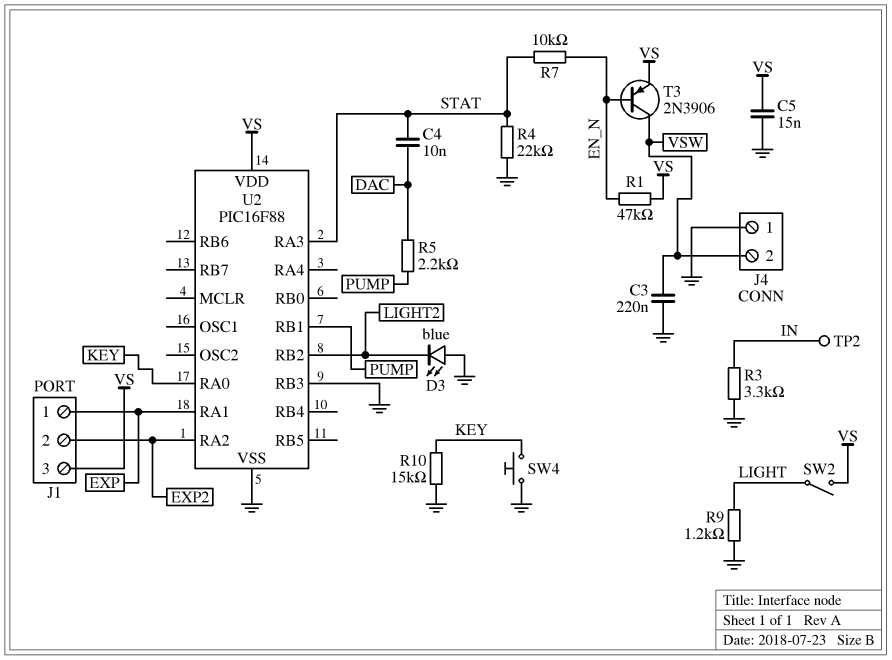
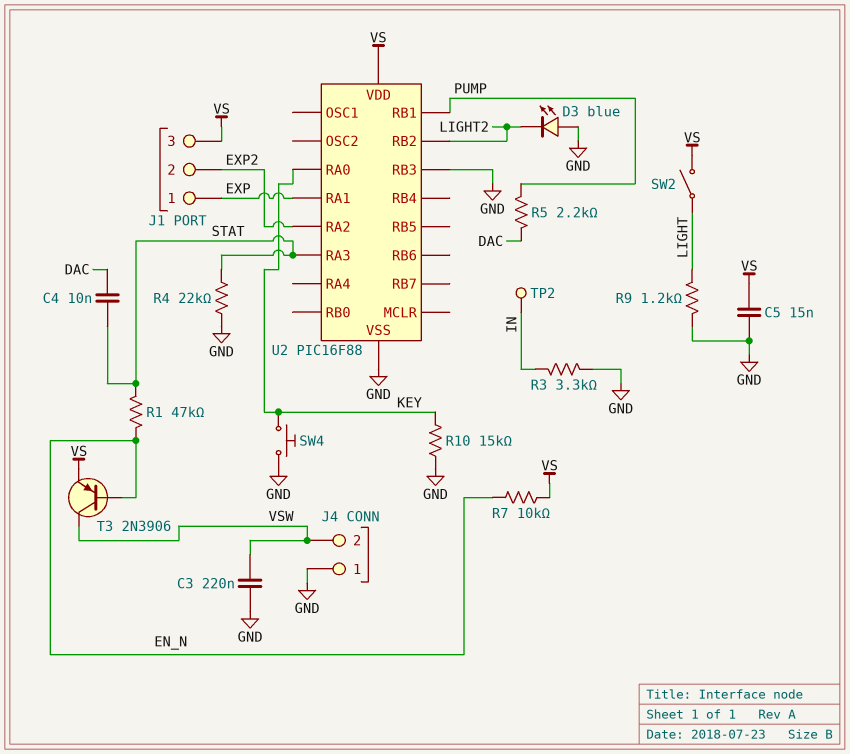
R1: 47k (EN_N, VS) -> 47k (EN_N, STAT)
R7: 10k (EN_N, STAT) -> 10k (EN_N, VS)

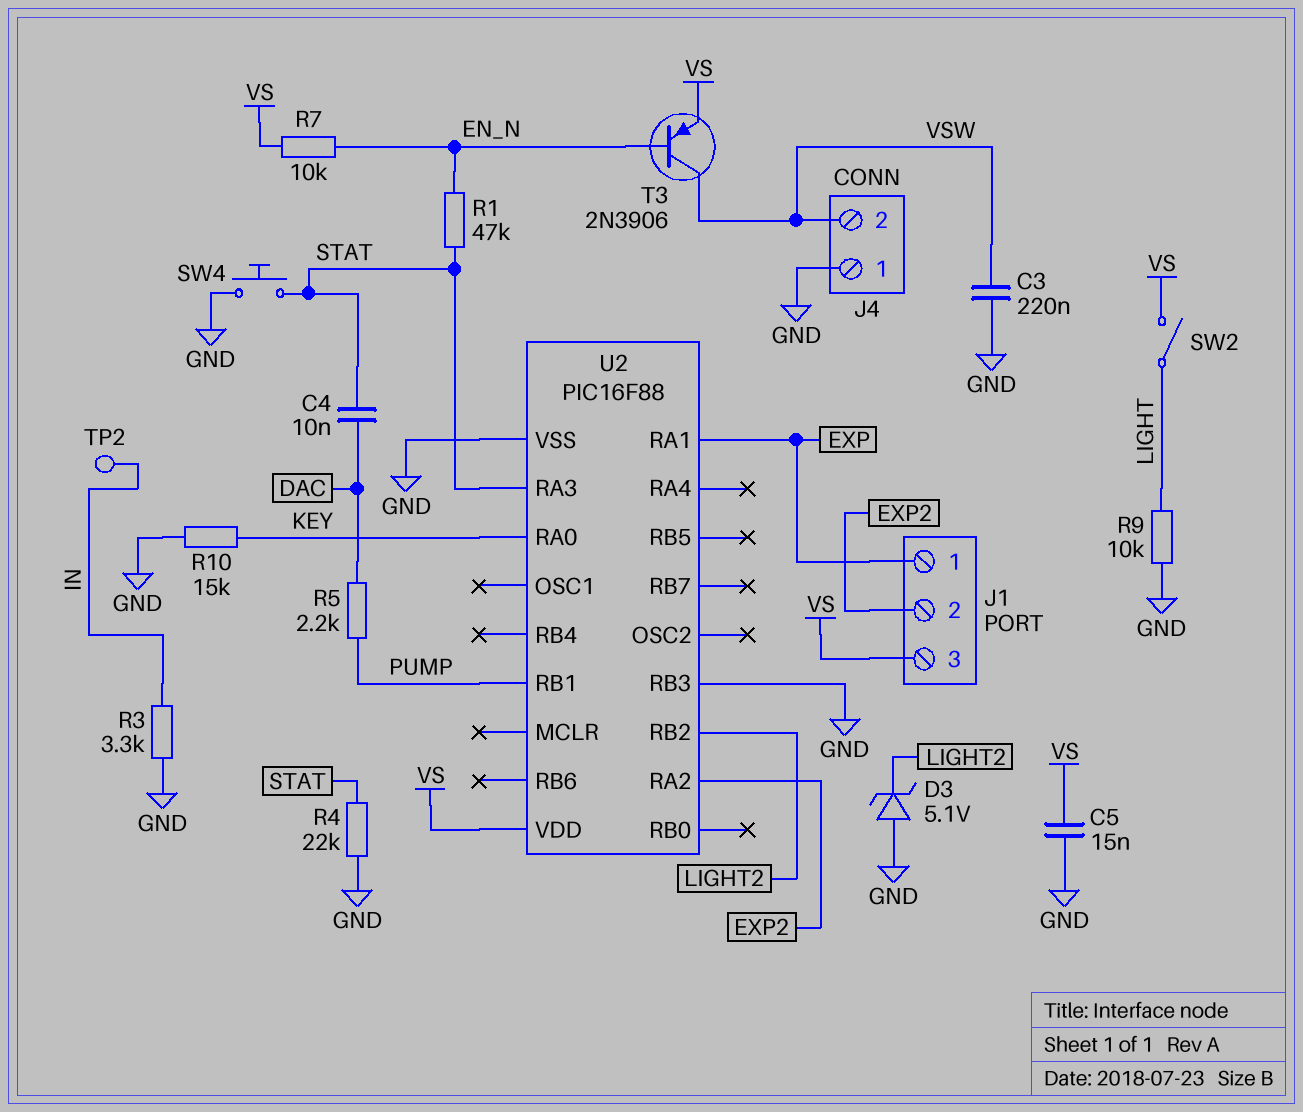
D3: LED blue (A GND, K LIGHT2) -> zener 5.1V (A GND, K LIGHT2)
R9: 1.2k (GND, LIGHT) -> 10k (GND, LIGHT)
SW4: button (GND, KEY) -> button (GND, STAT)

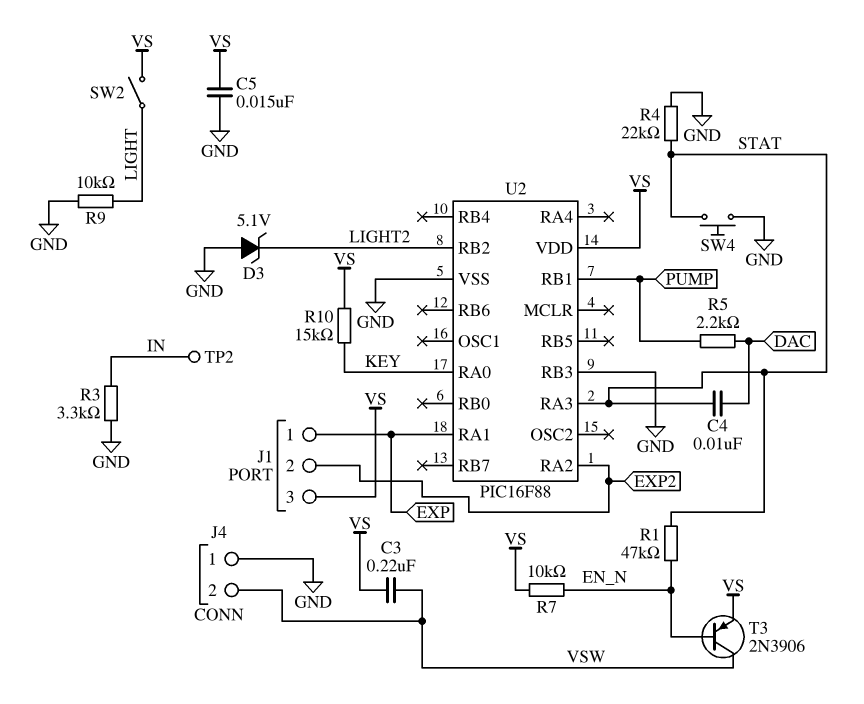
C3: 220nF (GND, VSW) -> 220nF (VS, VSW)
R10: 15k (GND, KEY) -> 15k (KEY, VS)

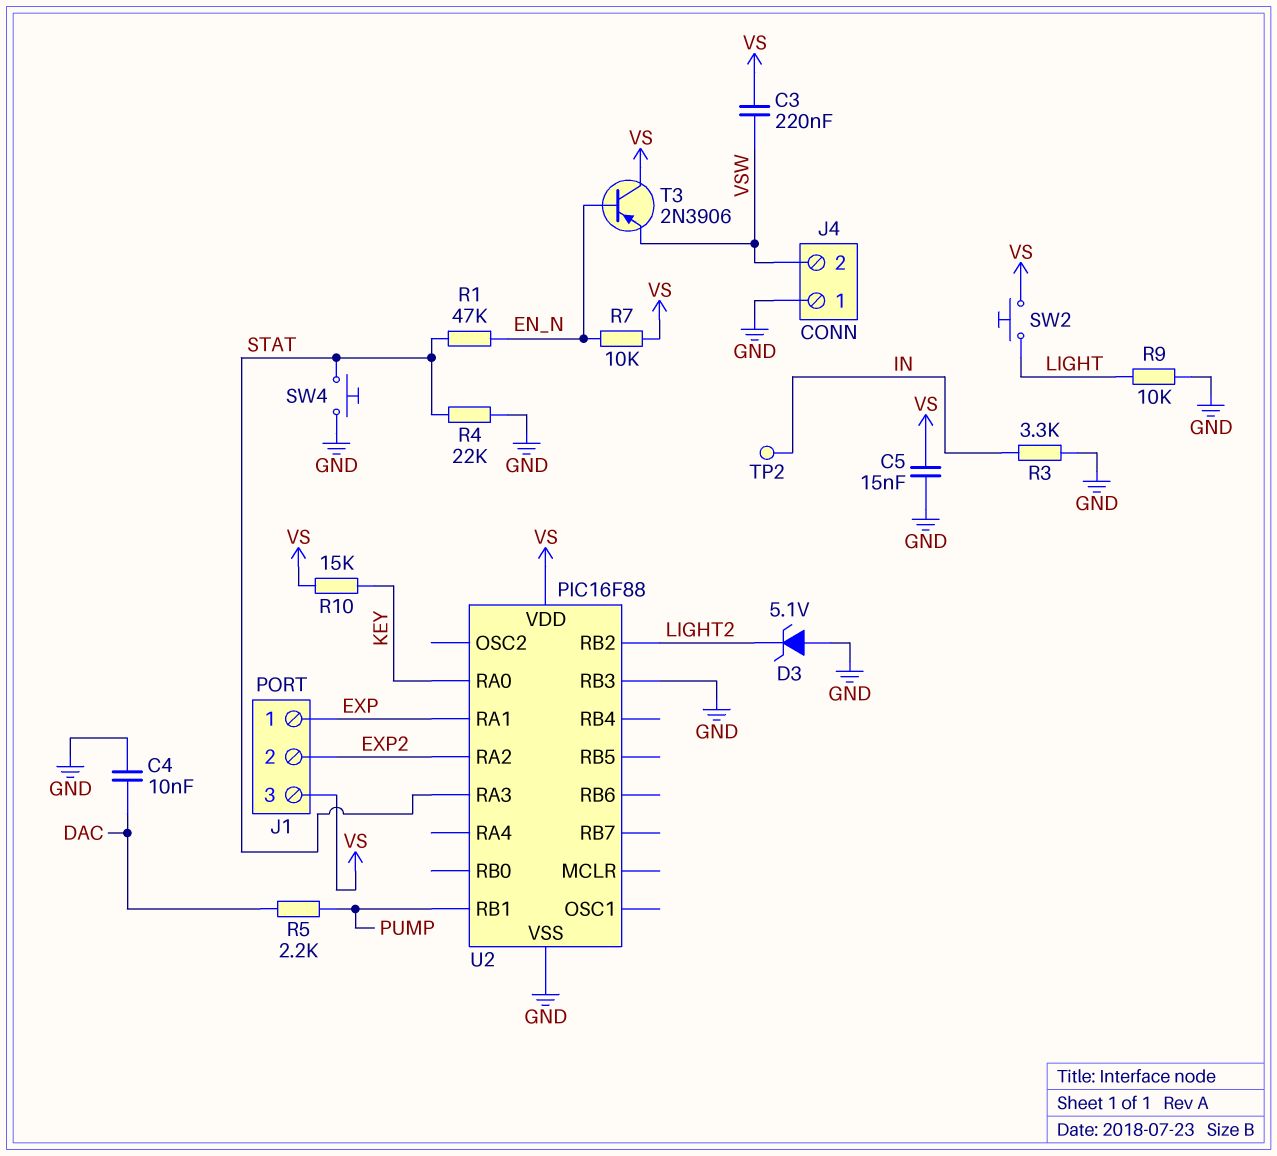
C4: 10nF (DAC, STAT) -> 10nF (DAC, GND)
SW2: switch (LIGHT, VS) -> button (LIGHT, VS)
T3: PNP 2N3906 (B EN_N, C VSW, E VS) -> PNP 2N3906 (B EN_N, C VS, E VSW)

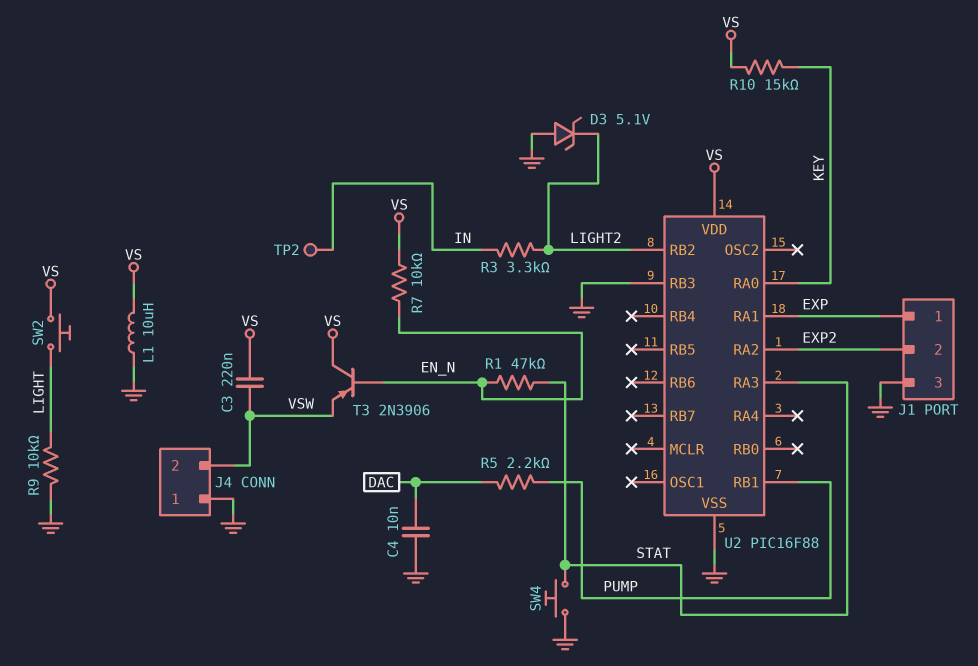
C5: 15nF (GND, VS) -> none
J1 pin 3: VS -> GND
L1: none -> 10uH (GND, VS)
R3: 3.3k (GND, IN) -> 3.3k (IN, LIGHT2)
R4: 22k (GND, STAT) -> none

